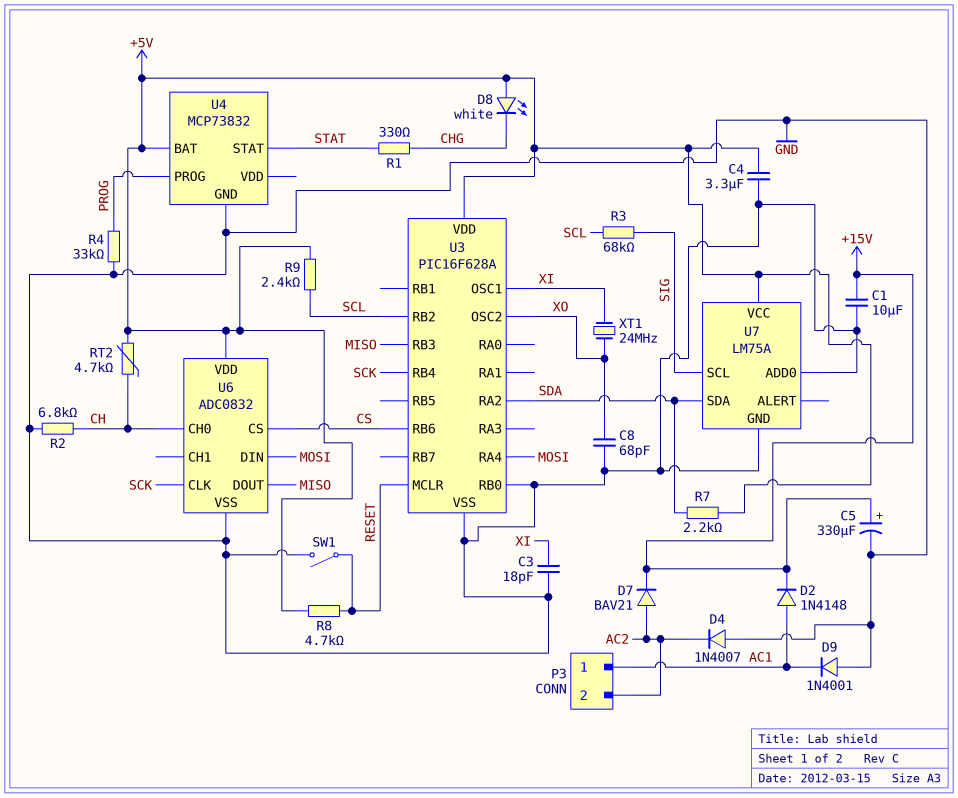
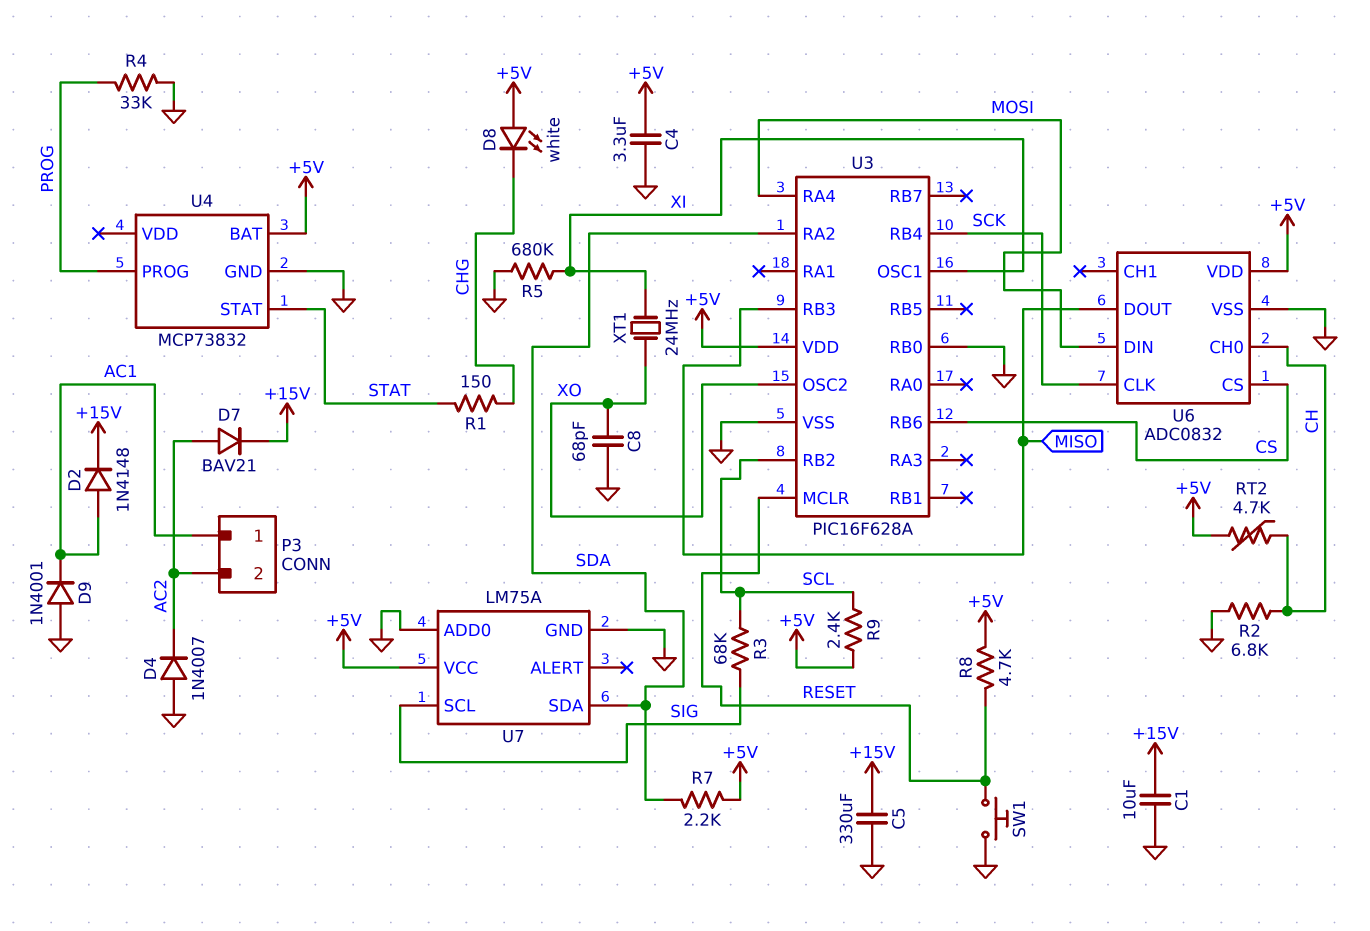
C3: 18pF (GND, XI) -> none
C5: 330uF (plus +15V, minus GND) -> 330uF (+15V, GND)
R1: 330 (CHG, STAT) -> 150 (CHG, STAT)
R5: none -> 680k (GND, XI)
SW1: switch (GND, RESET) -> button (GND, RESET)

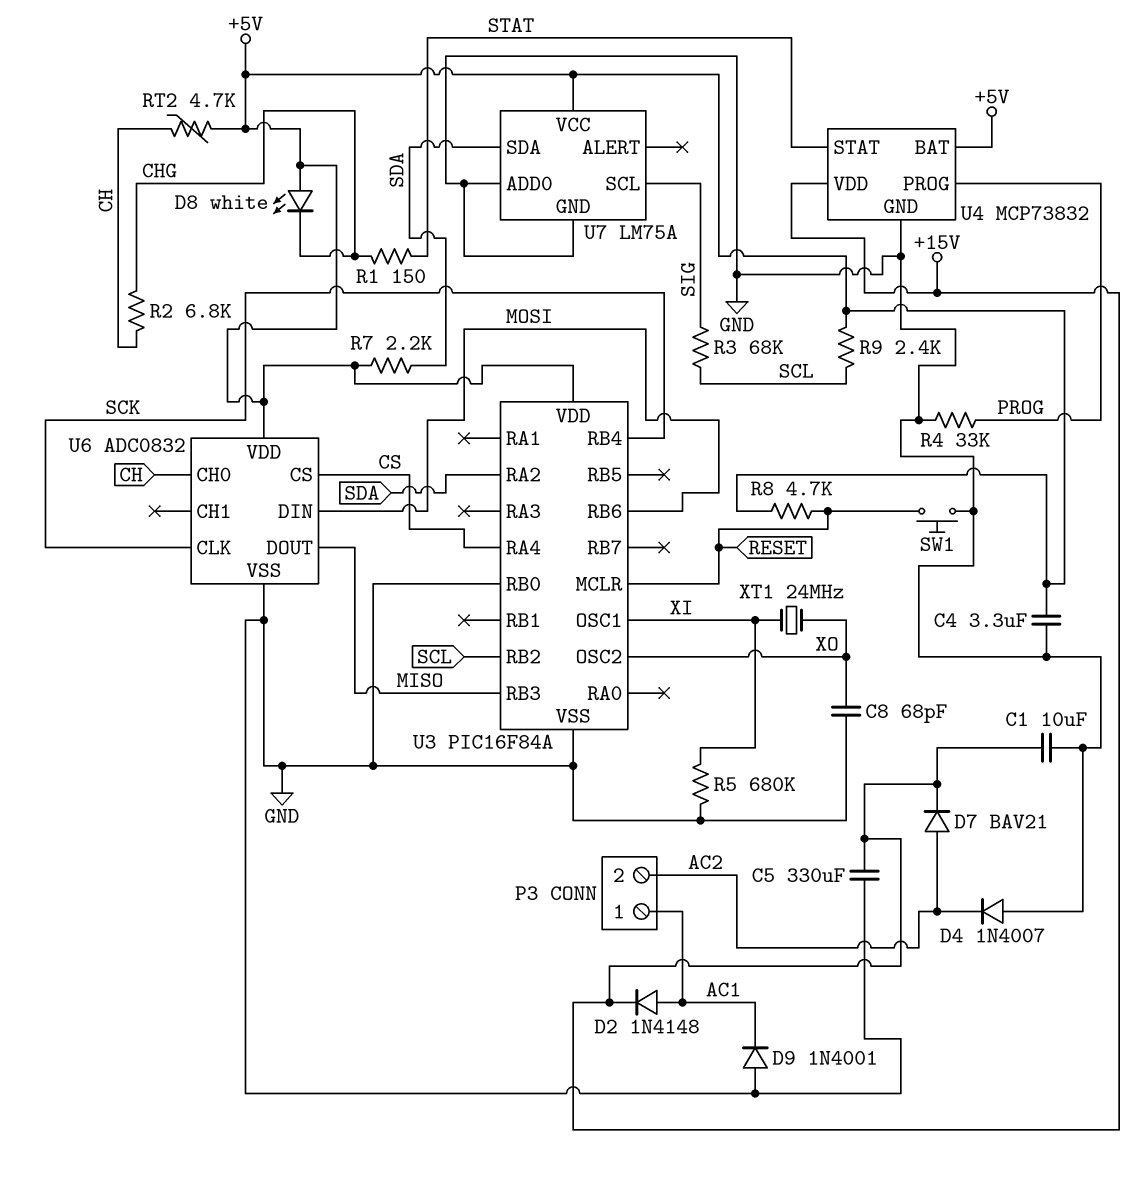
R2: 6.8k (CH, GND) -> 6.8k (CH, CHG)
U3: PIC16F628A -> PIC16F84A
U3 pin RA4: MOSI -> CS
U3 pin RB6: CS -> MOSI
U4 pin VDD: none -> +15V

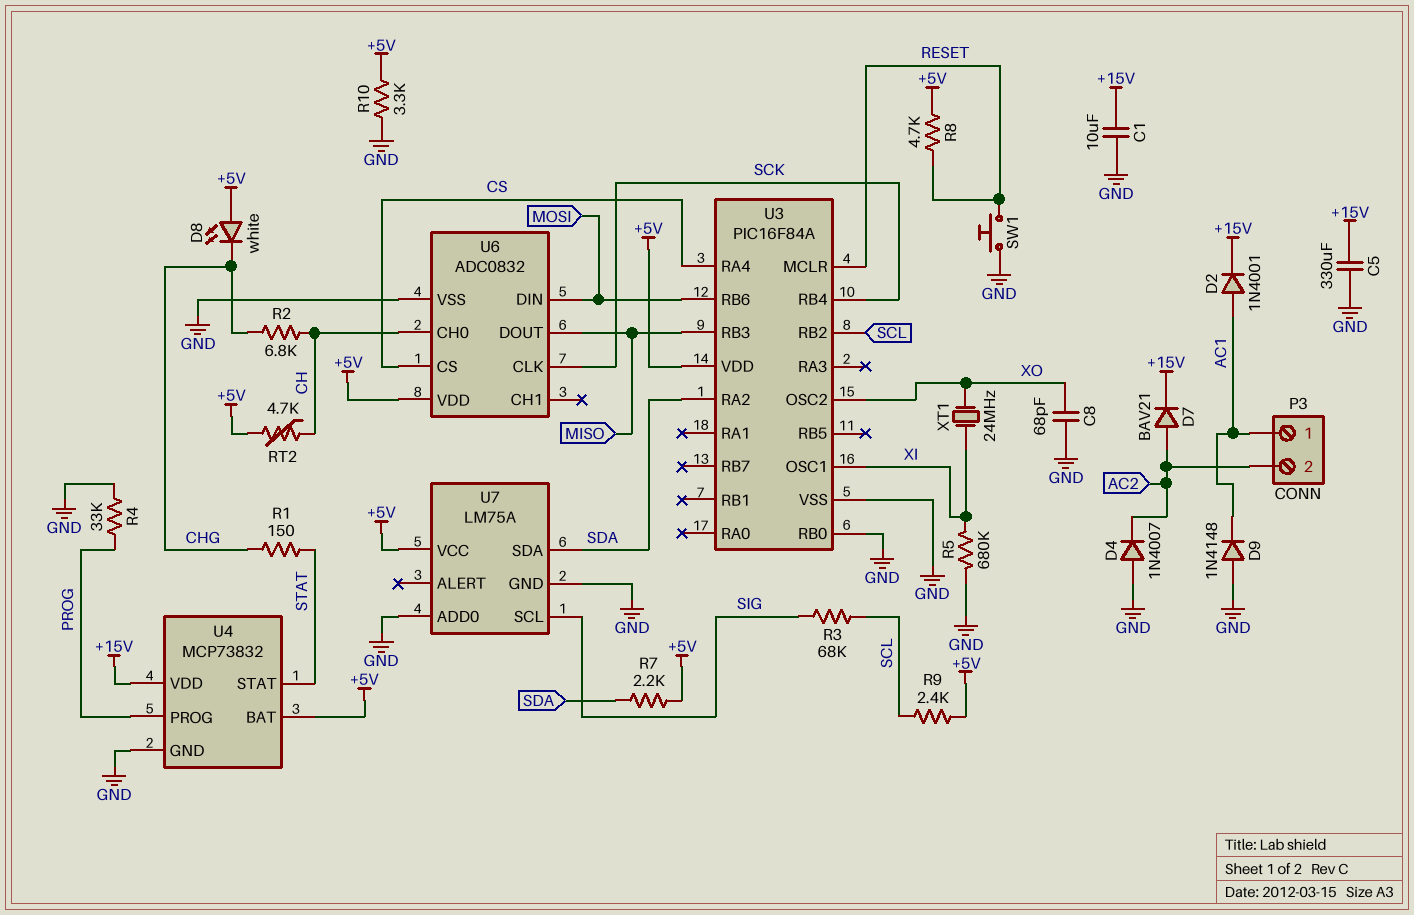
C4: 3.3uF (+5V, GND) -> none
D2: diode 1N4148 (A AC1, K +15V) -> diode 1N4001 (A AC1, K +15V)
D9: diode 1N4001 (A GND, K AC1) -> diode 1N4148 (A GND, K AC1)
R10: none -> 3.3k (+5V, GND)

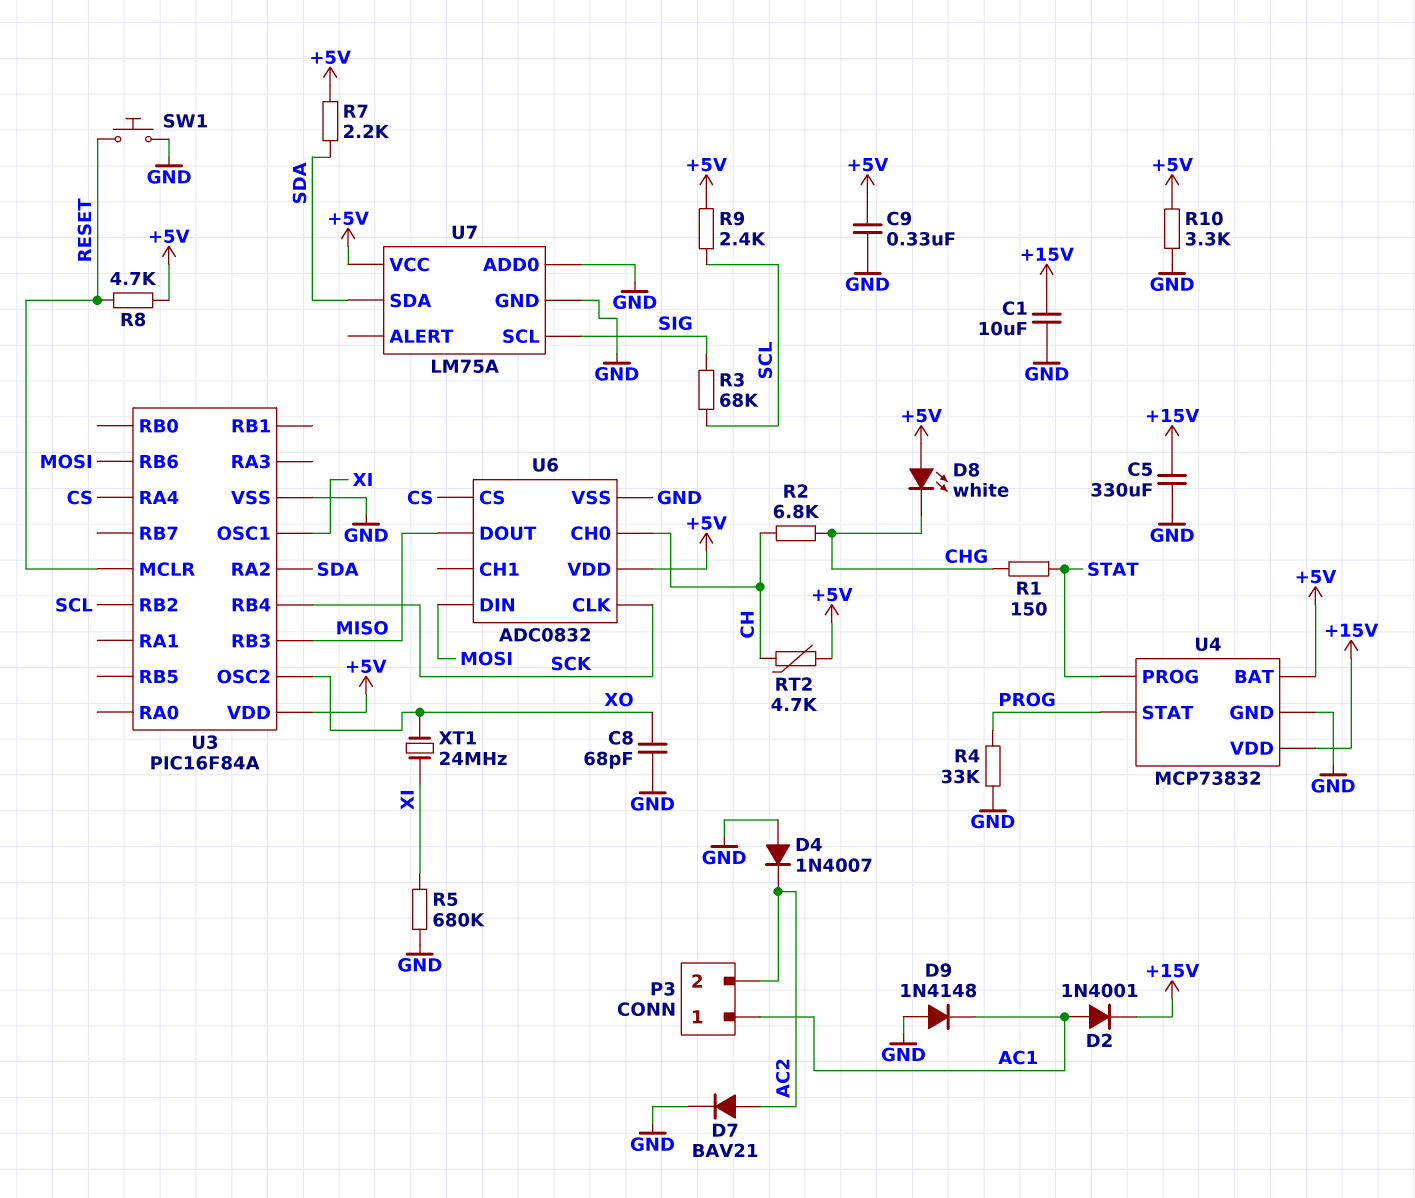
C9: none -> 330nF (+5V, GND)
D7: diode BAV21 (A AC2, K +15V) -> diode BAV21 (A AC2, K GND)
U3 pin RB0: GND -> none
U4 pin PROG: PROG -> STAT
U4 pin STAT: STAT -> PROG

